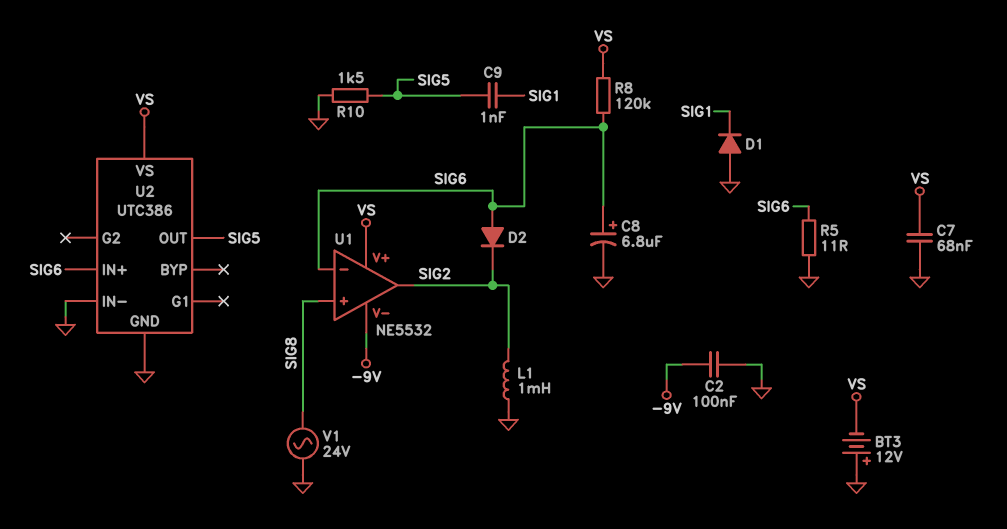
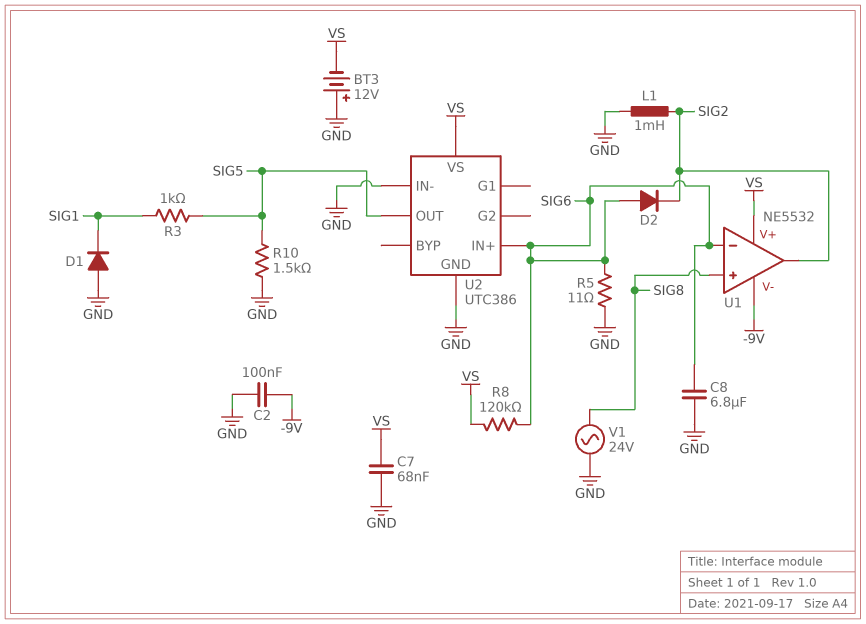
C8: 6.8uF (plus SIG6, minus GND) -> 6.8uF (GND, SIG6)
C9: 1nF (SIG1, SIG5) -> none
R3: none -> 1k (SIG1, SIG5)

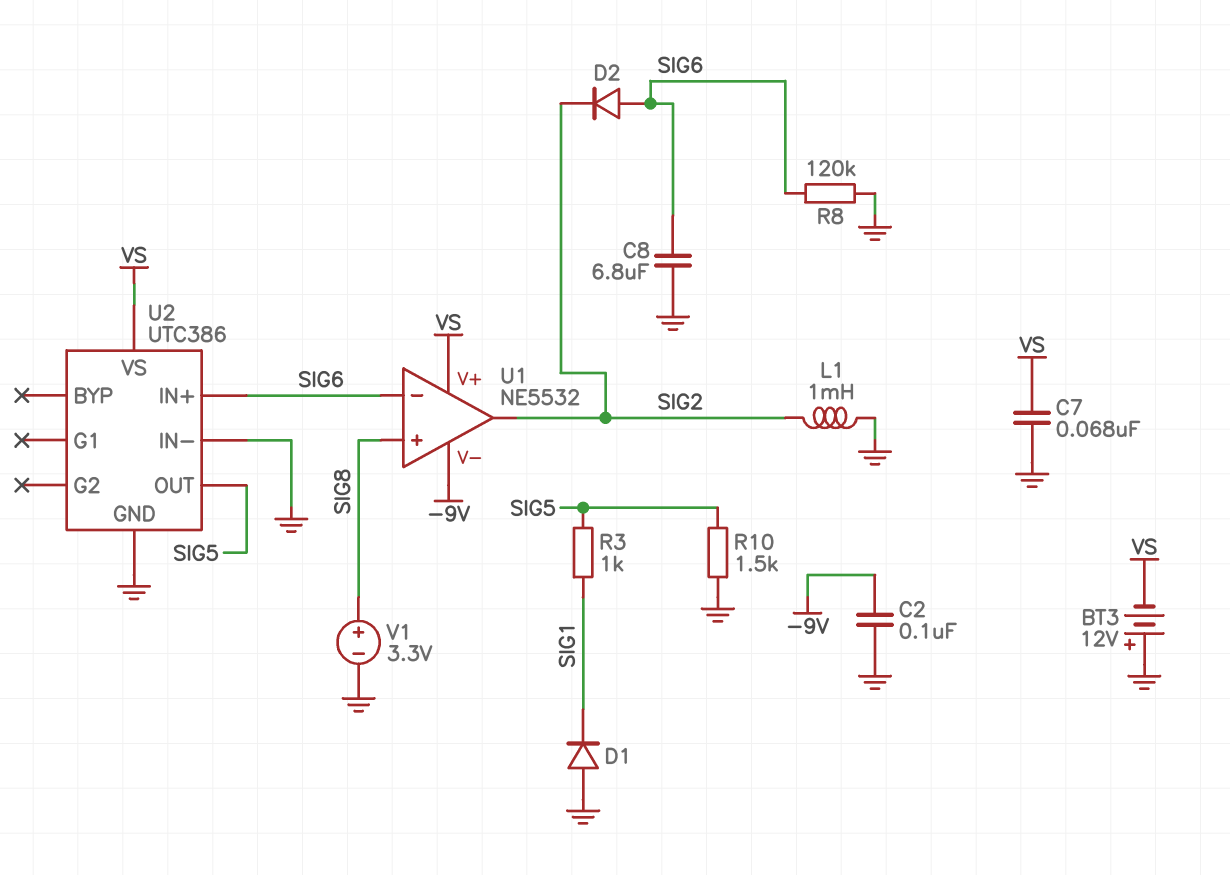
R5: 11 (GND, SIG6) -> none
R8: 120k (SIG6, VS) -> 120k (GND, SIG6)
V1: AC 24V (GND, SIG8) -> 3.3V (plus SIG8, minus GND)

